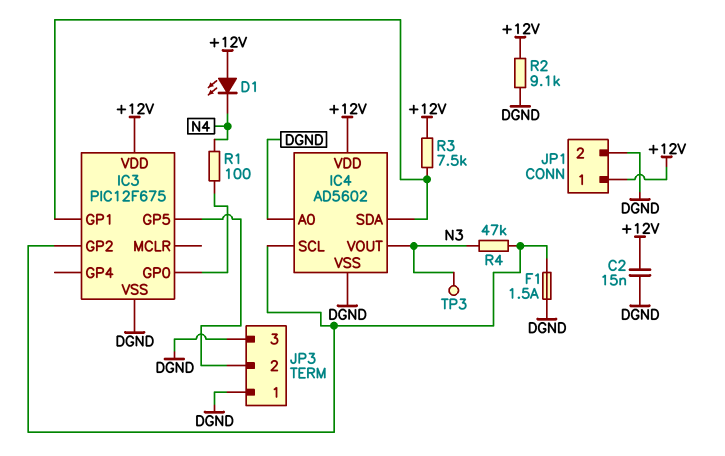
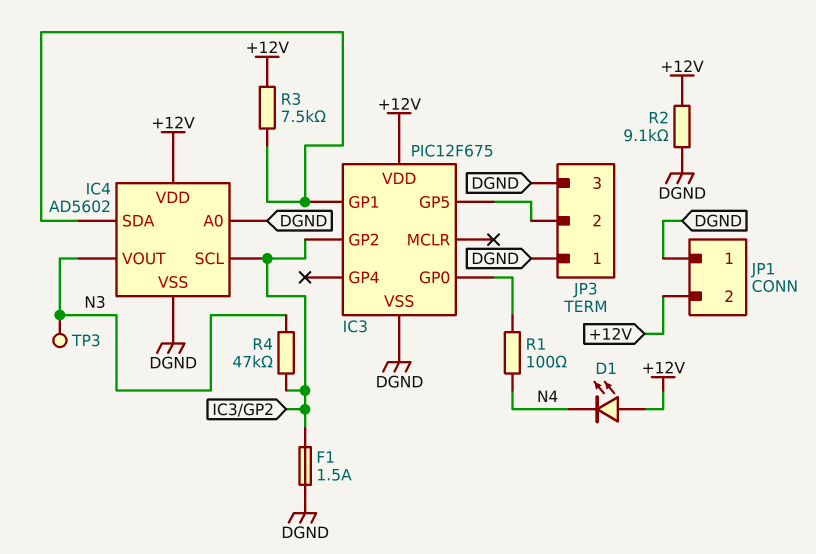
C2: 15nF (+12V, DGND) -> none
JP1 pin 1: +12V -> DGND
JP1 pin 2: DGND -> +12V

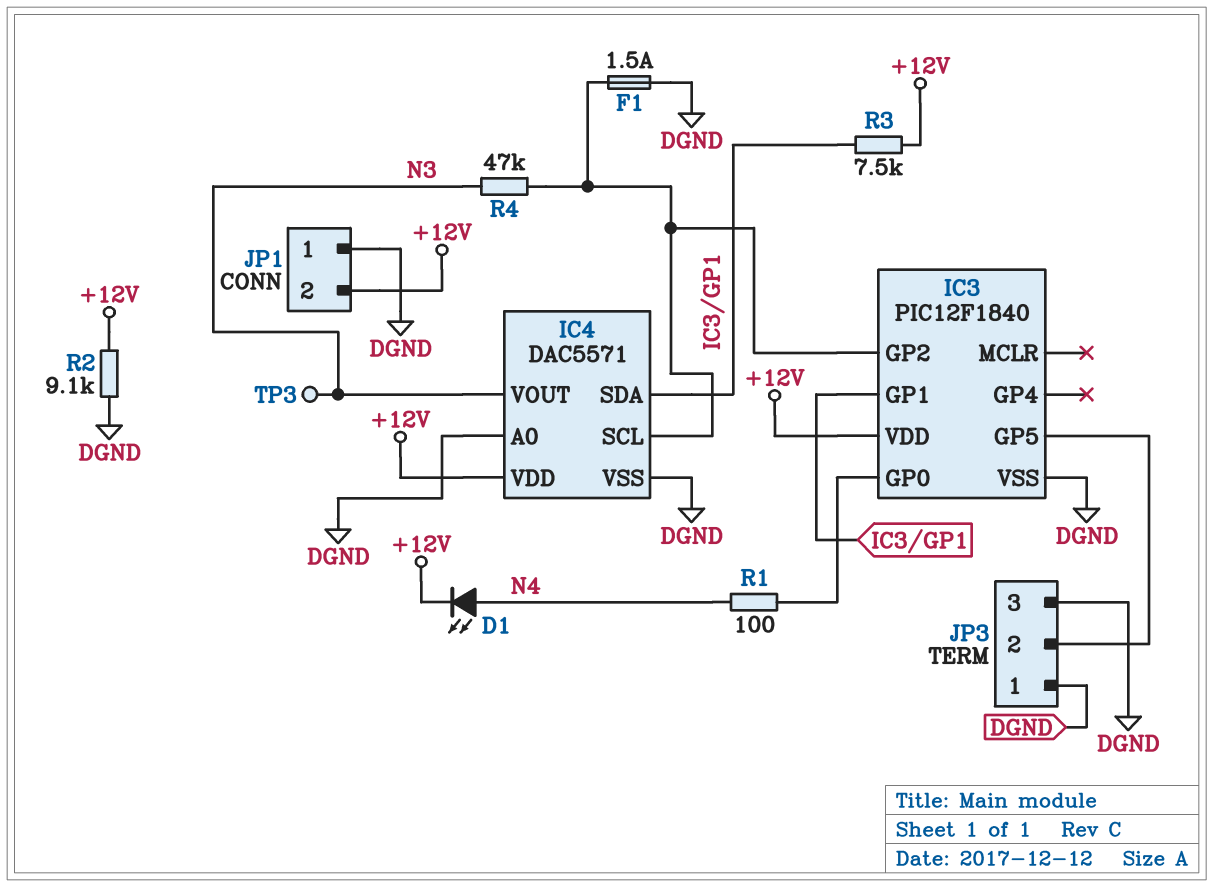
D1: LED (A +12V, K N4) -> LED (A N4, K +12V)
IC3: PIC12F675 -> PIC12F1840
IC4: AD5602 -> DAC5571

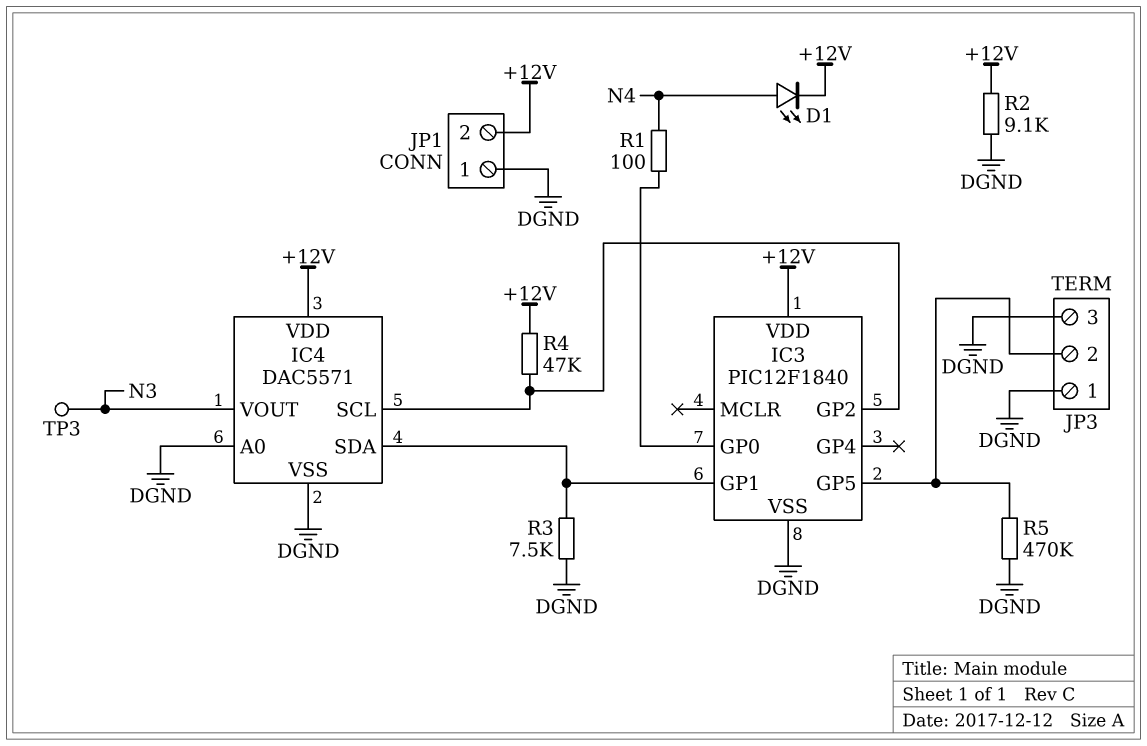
F1: 1.5A (DGND, IC3/GP2) -> none
R3: 7.5k (+12V, IC3/GP1) -> 7.5k (DGND, IC3/GP1)
R4: 47k (IC3/GP2, N3) -> 47k (+12V, IC3/GP2)
R5: none -> 470k (DGND, IC3/GP5)

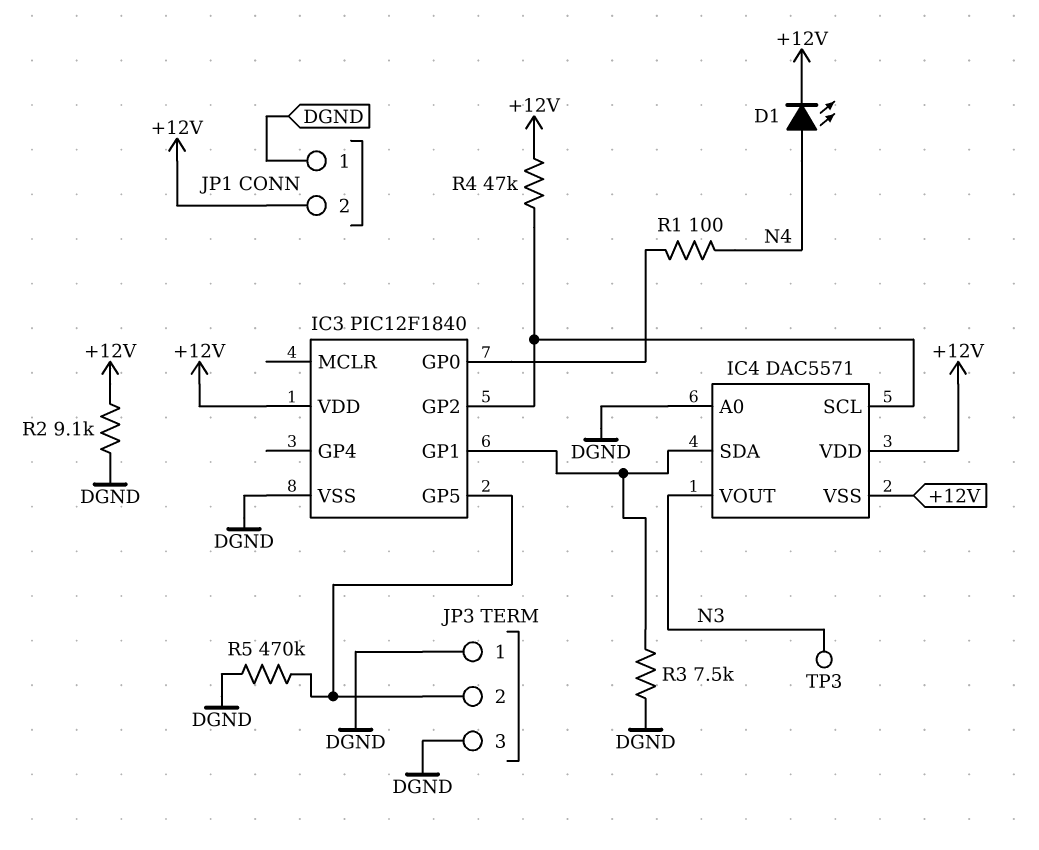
IC4 pin VSS: DGND -> +12V

